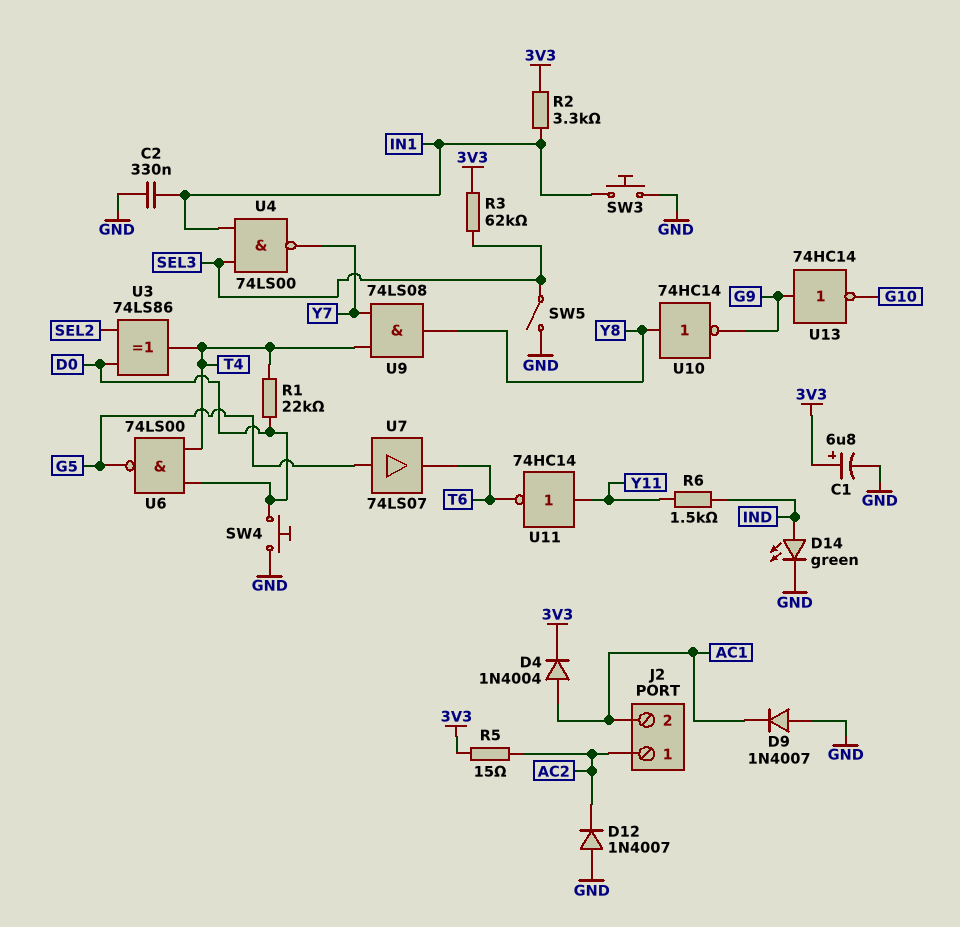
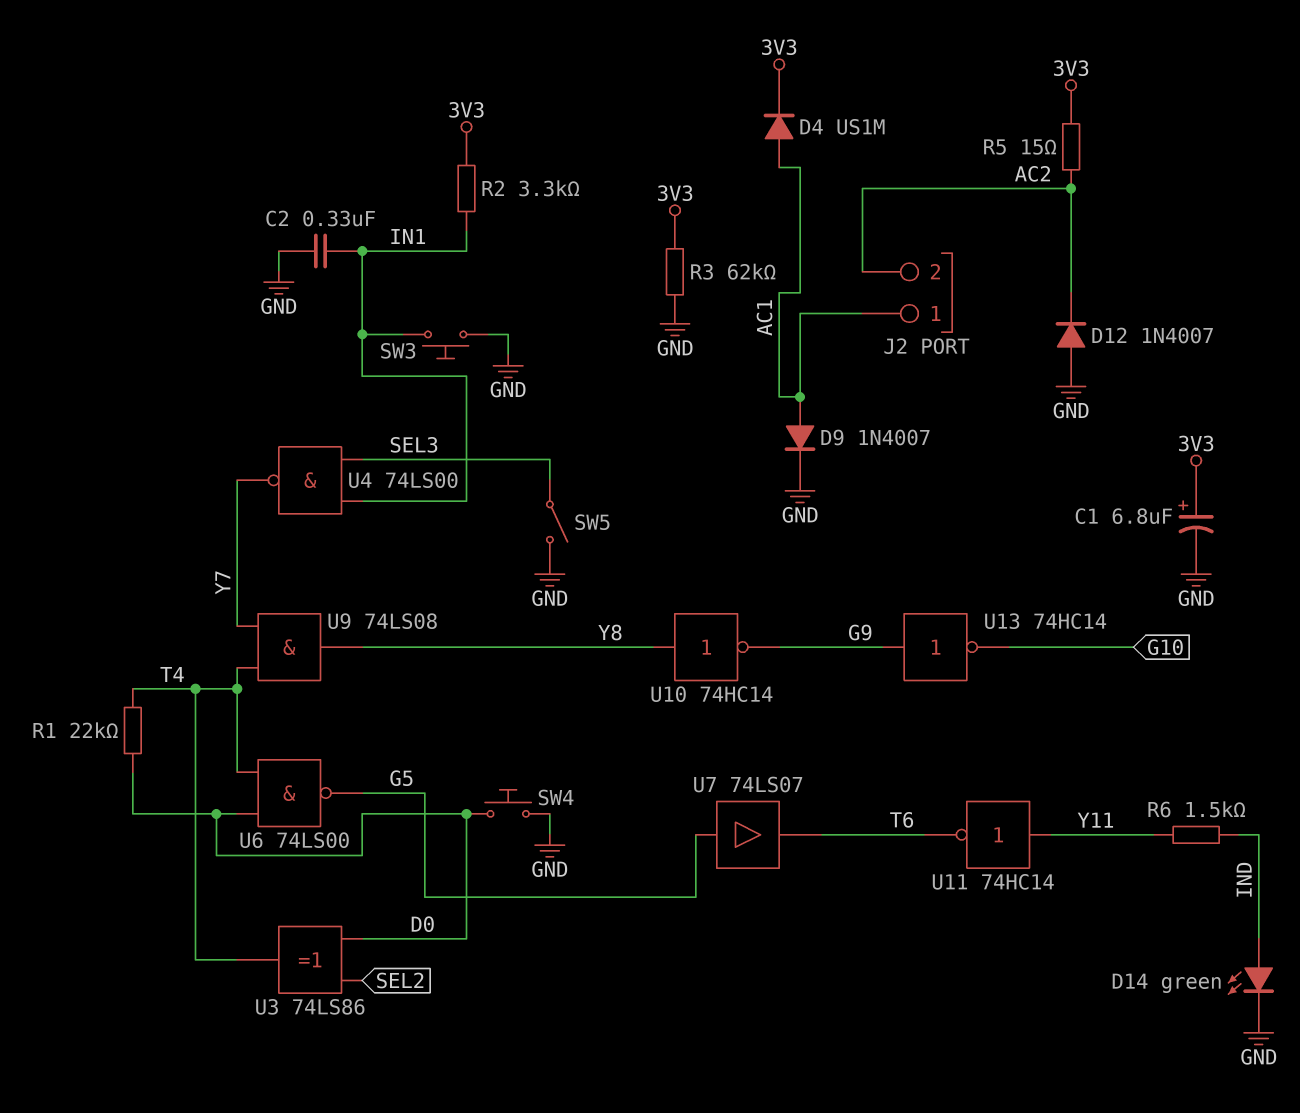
D4: diode 1N4004 (A AC1, K 3V3) -> diode US1M (A AC1, K 3V3)
D9: diode 1N4007 (A GND, K AC1) -> diode 1N4007 (A AC1, K GND)
J2 pin 1: AC2 -> AC1
J2 pin 2: AC1 -> AC2
R3: 62k (3V3, SEL3) -> 62k (3V3, GND)

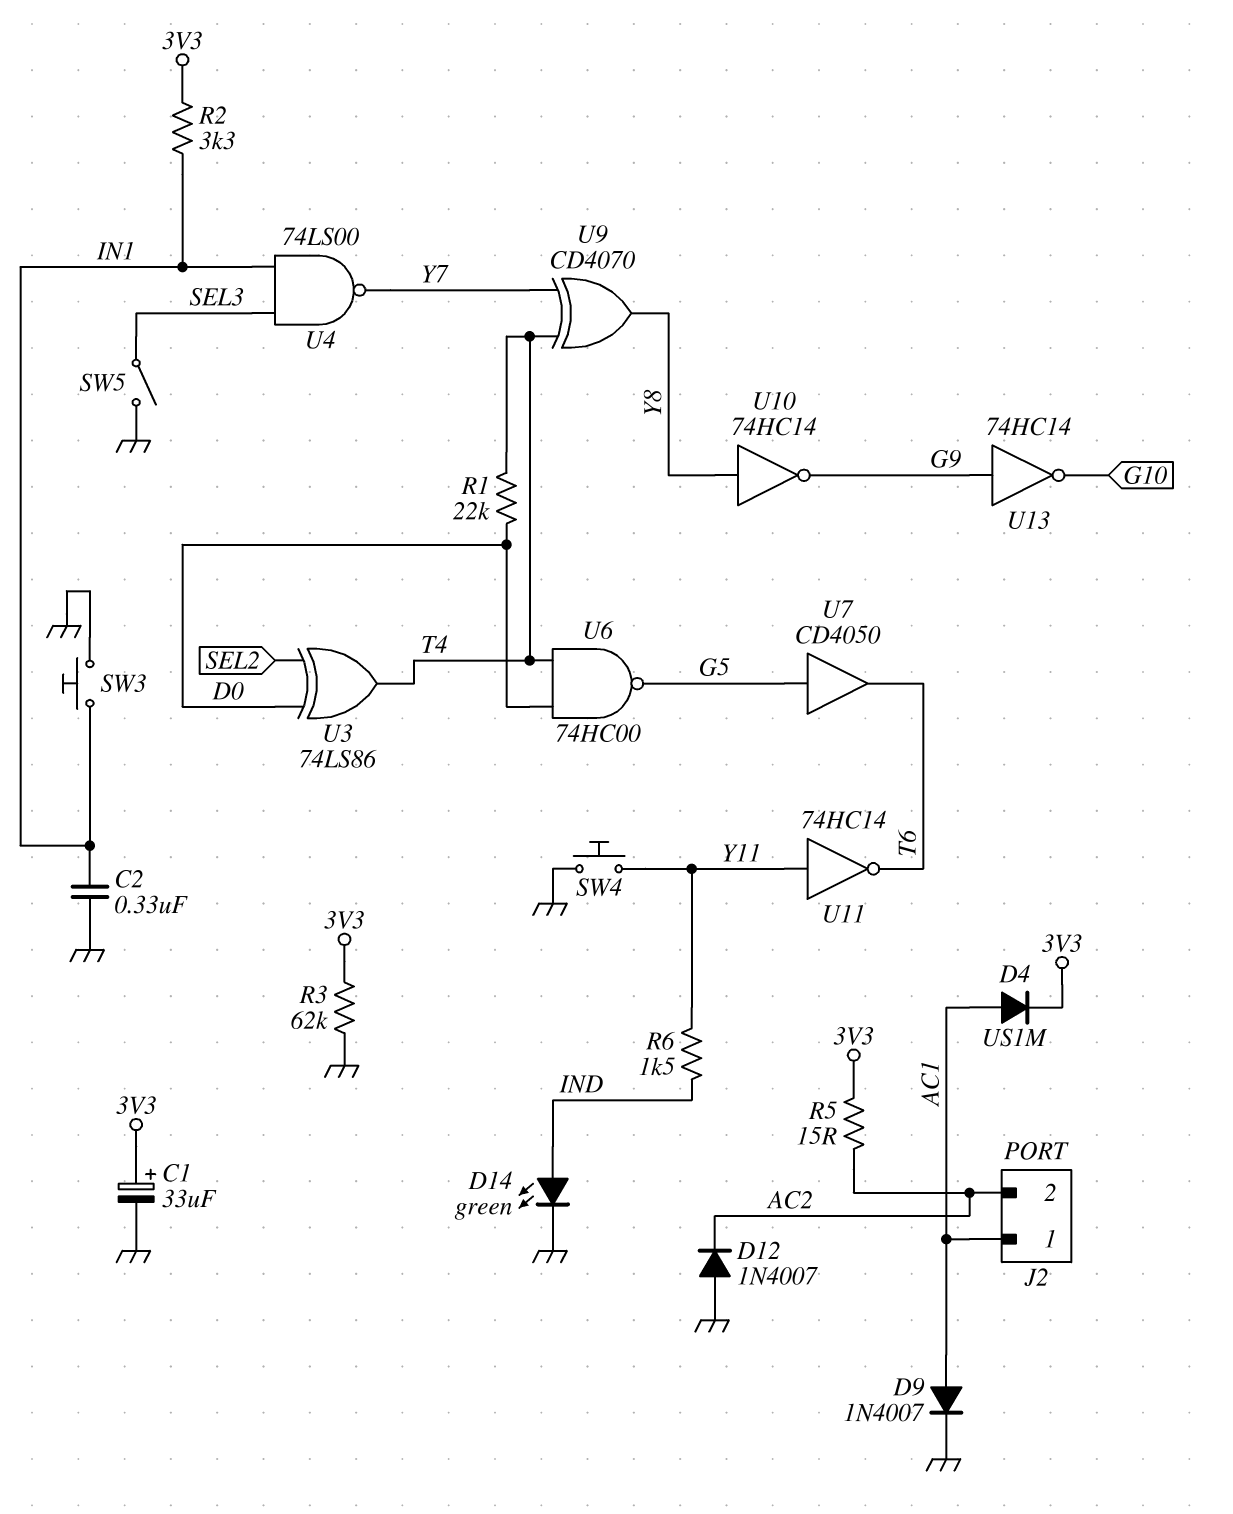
C1: 6.8uF (plus 3V3, minus GND) -> 33uF (plus 3V3, minus GND)
SW4: button (D0, GND) -> button (GND, Y11)
U6: NAND 74LS00 (in D0, in T4, out G5) -> NAND 74HC00 (in D0, in T4, out G5)
U7: buffer 74LS07 (in G5, out T6) -> buffer CD4050 (in G5, out T6)
U9: AND 74LS08 (in T4, in Y7, out Y8) -> XOR CD4070 (in T4, in Y7, out Y8)

